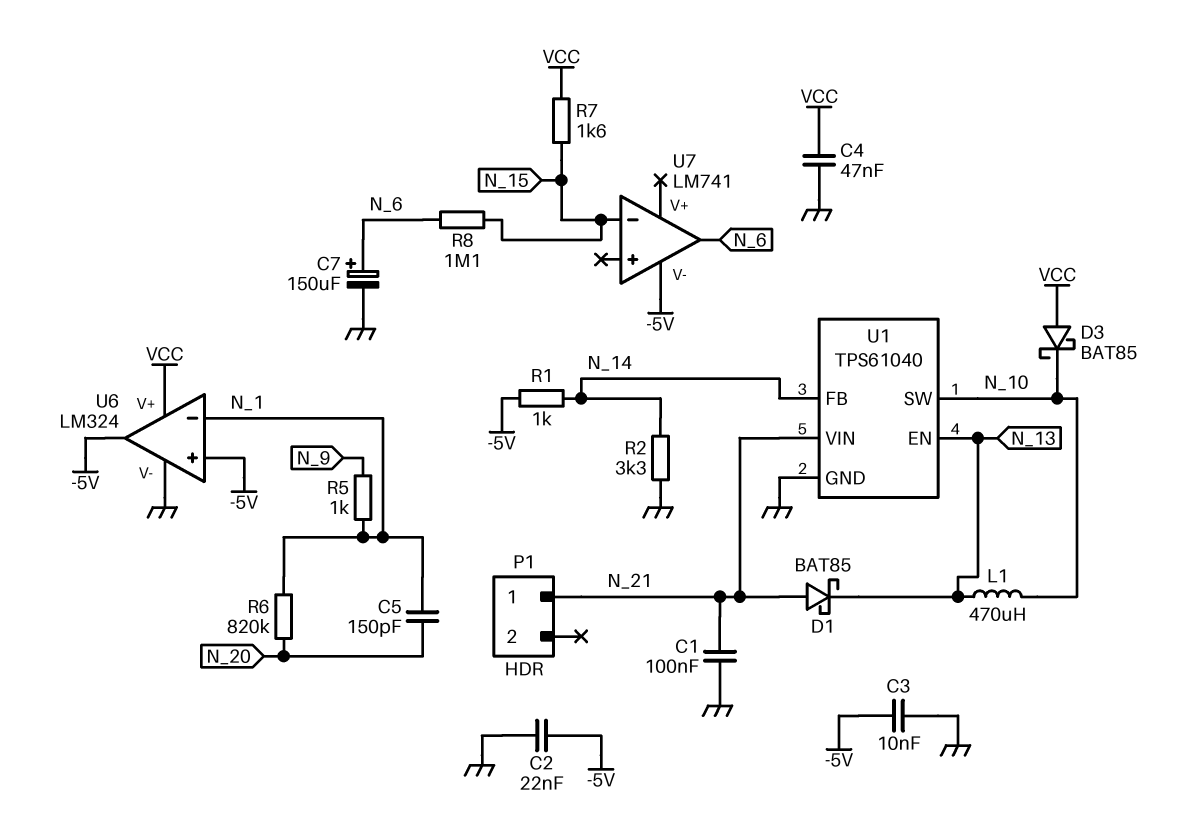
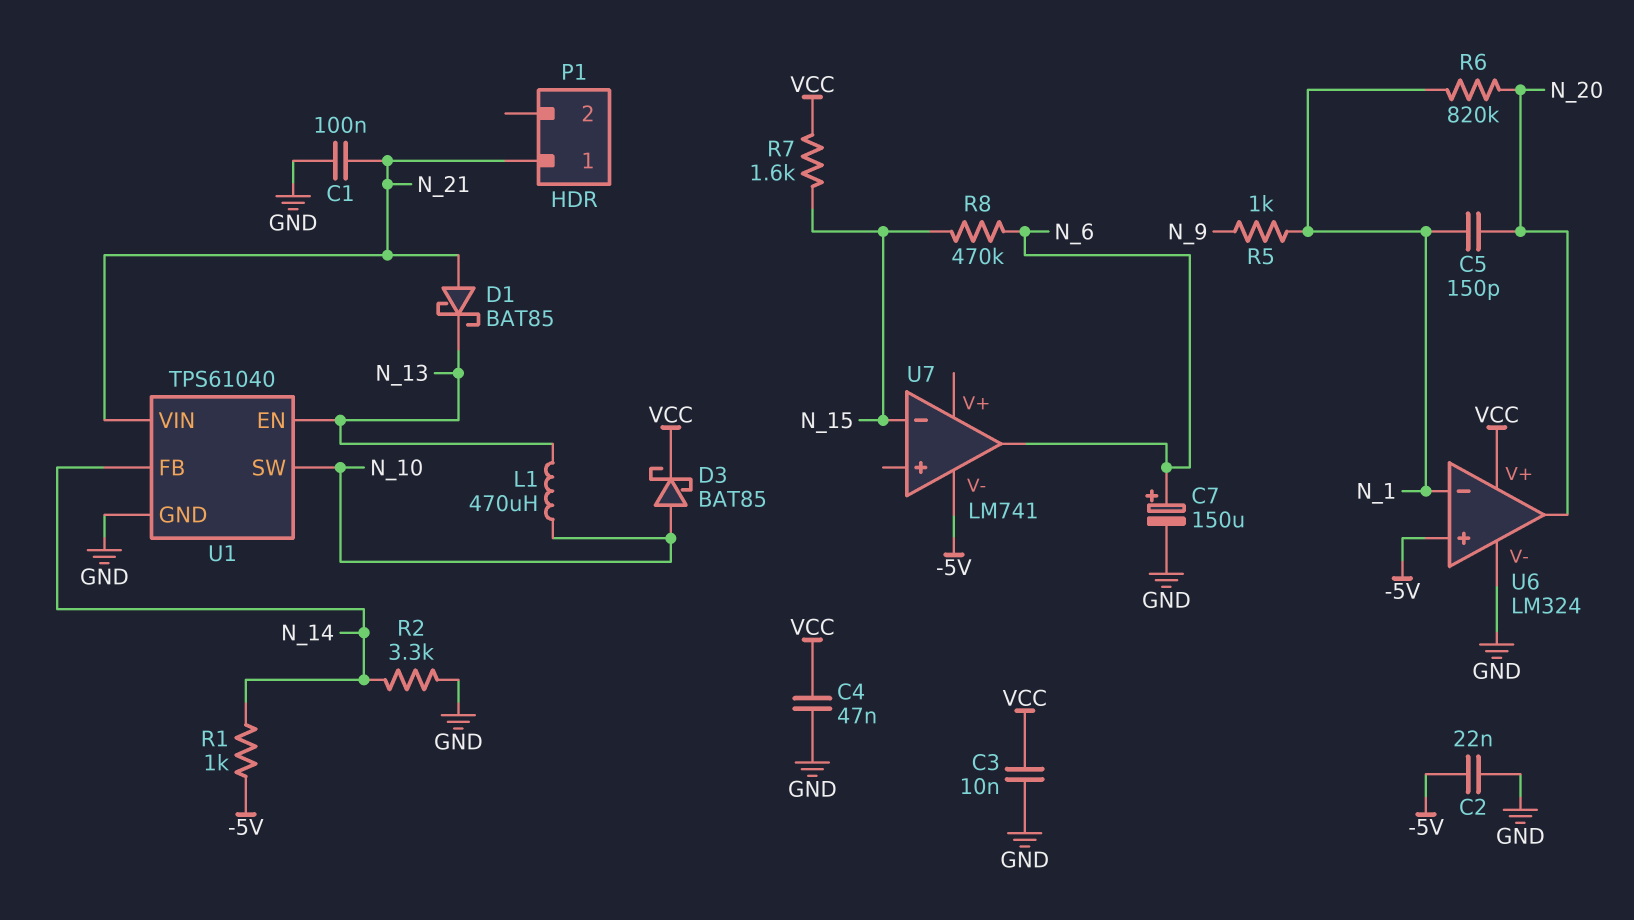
C3: 10nF (-5V, GND) -> 10nF (GND, VCC)
D3: schottky BAT85 (A VCC, K N_10) -> schottky BAT85 (A N_10, K VCC)
R8: 1.1M (N_6, N_15) -> 470k (N_6, N_15)
U6 pin out: -5V -> N_20

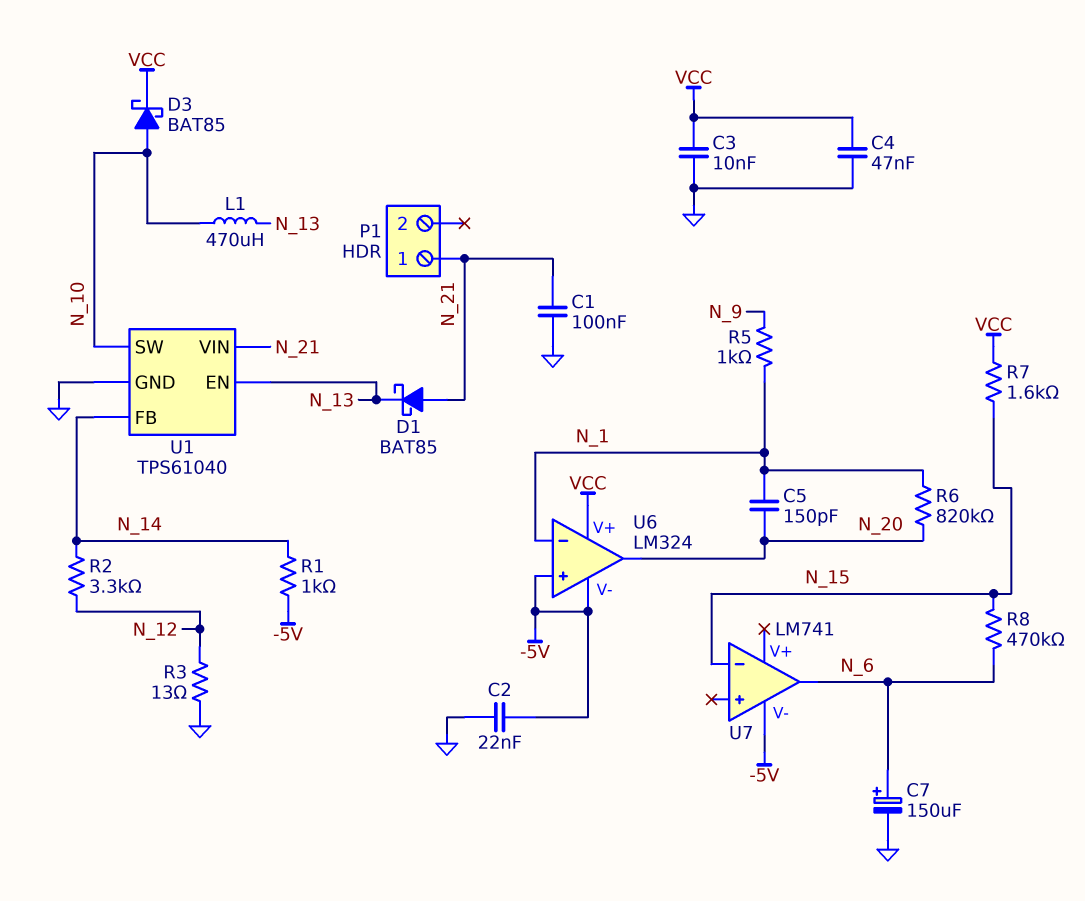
R2: 3.3k (GND, N_14) -> 3.3k (N_12, N_14)
R3: none -> 13 (GND, N_12)
U6 pin V-: GND -> -5V

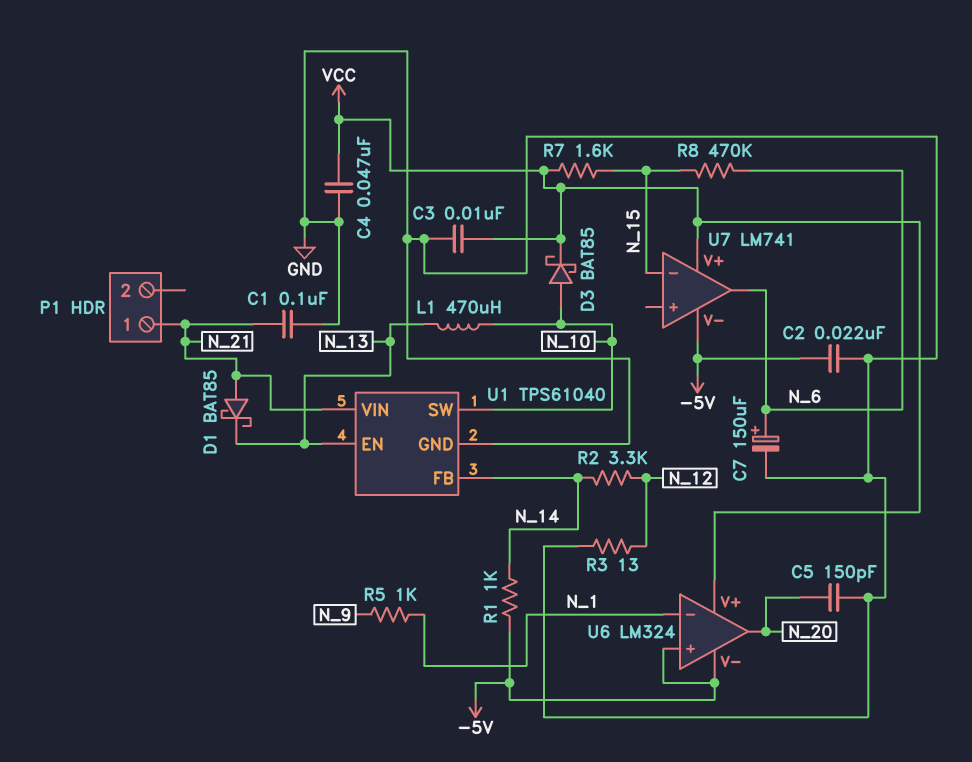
C5: 150pF (N_1, N_20) -> 150pF (GND, N_20)
R6: 820k (N_1, N_20) -> none
U7 pin V+: none -> VCC

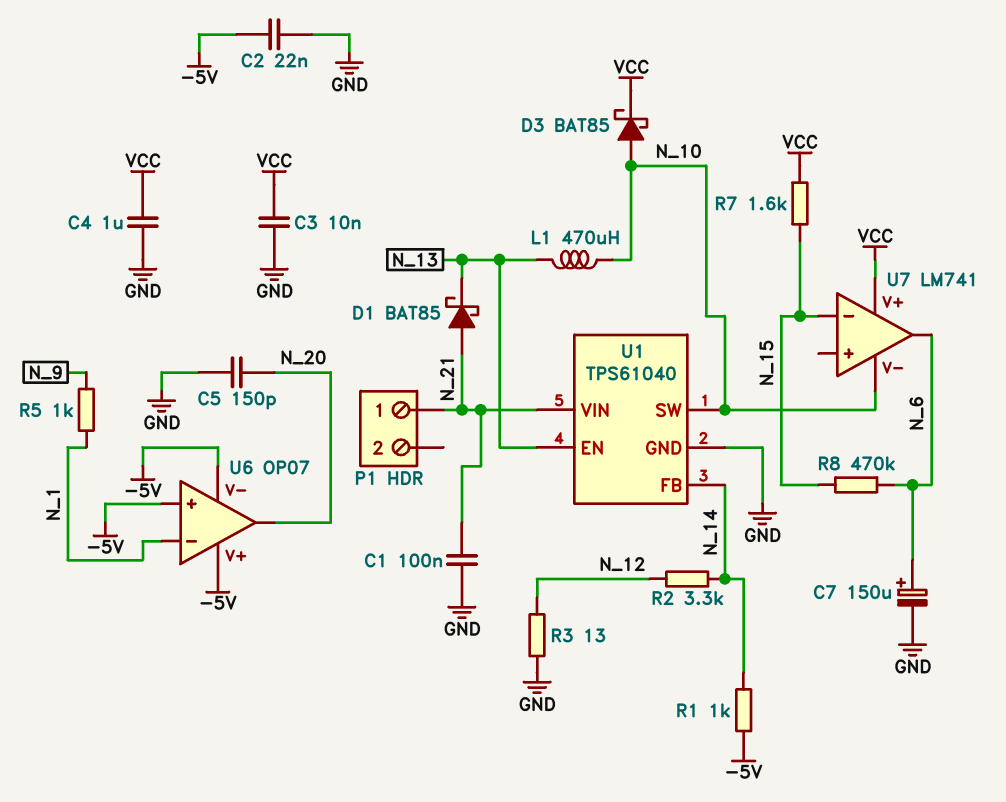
C4: 47nF (GND, VCC) -> 1uF (GND, VCC)
U6: LM324 -> OP07
U6 pin V+: VCC -> -5V
U7 pin V-: -5V -> N_10

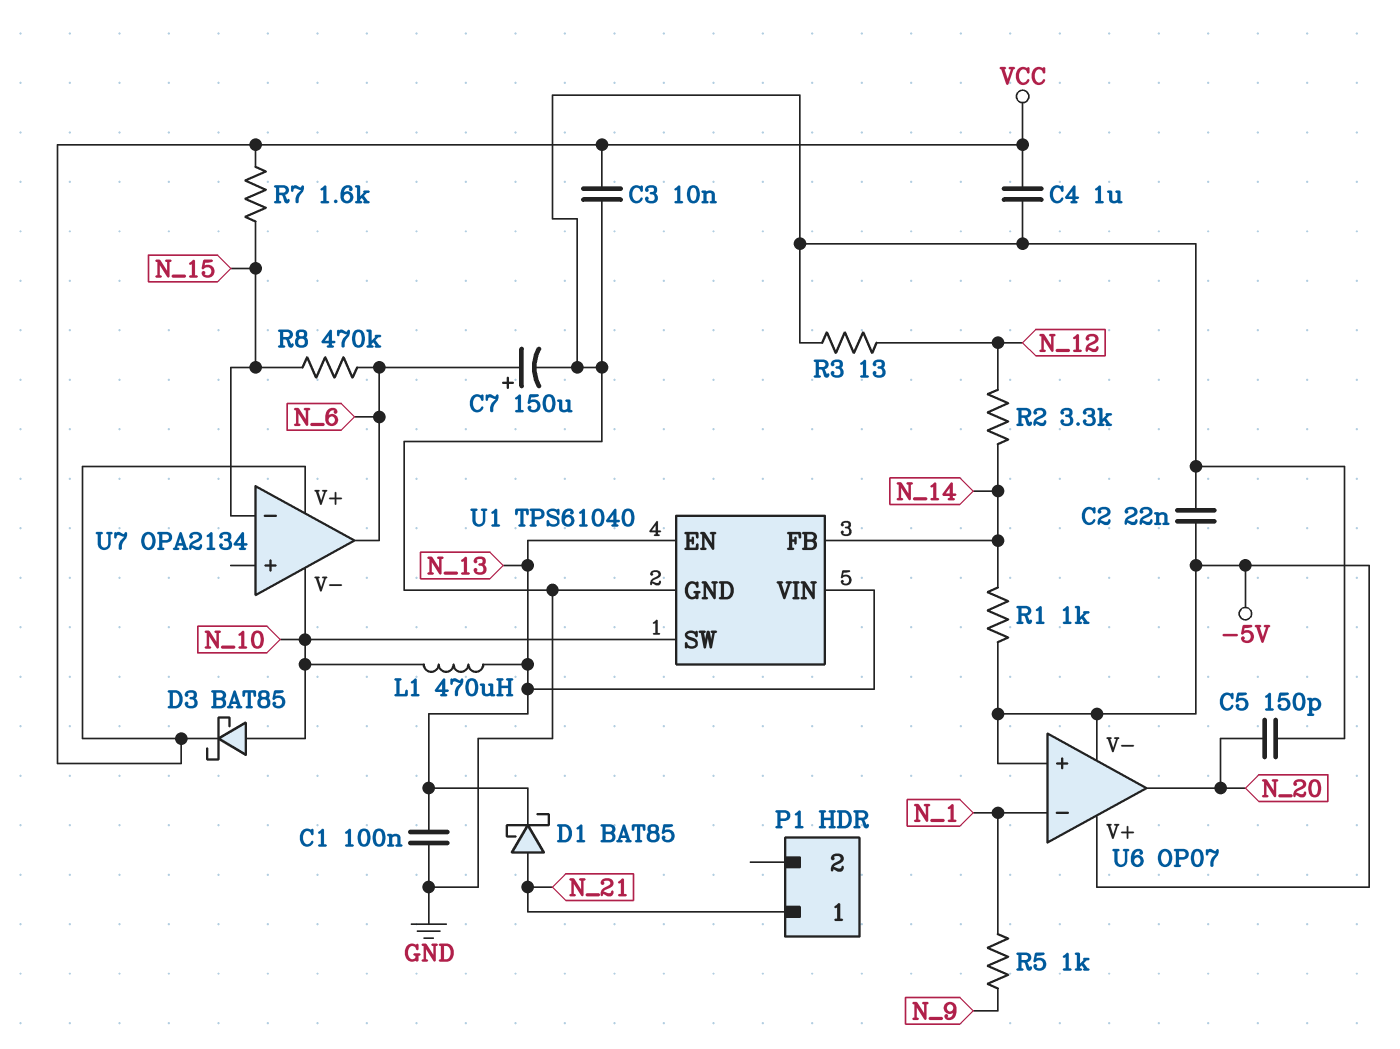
C1: 100nF (GND, N_21) -> 100nF (GND, N_13)
U1 pin VIN: N_21 -> N_13
U7: LM741 -> OPA2134

